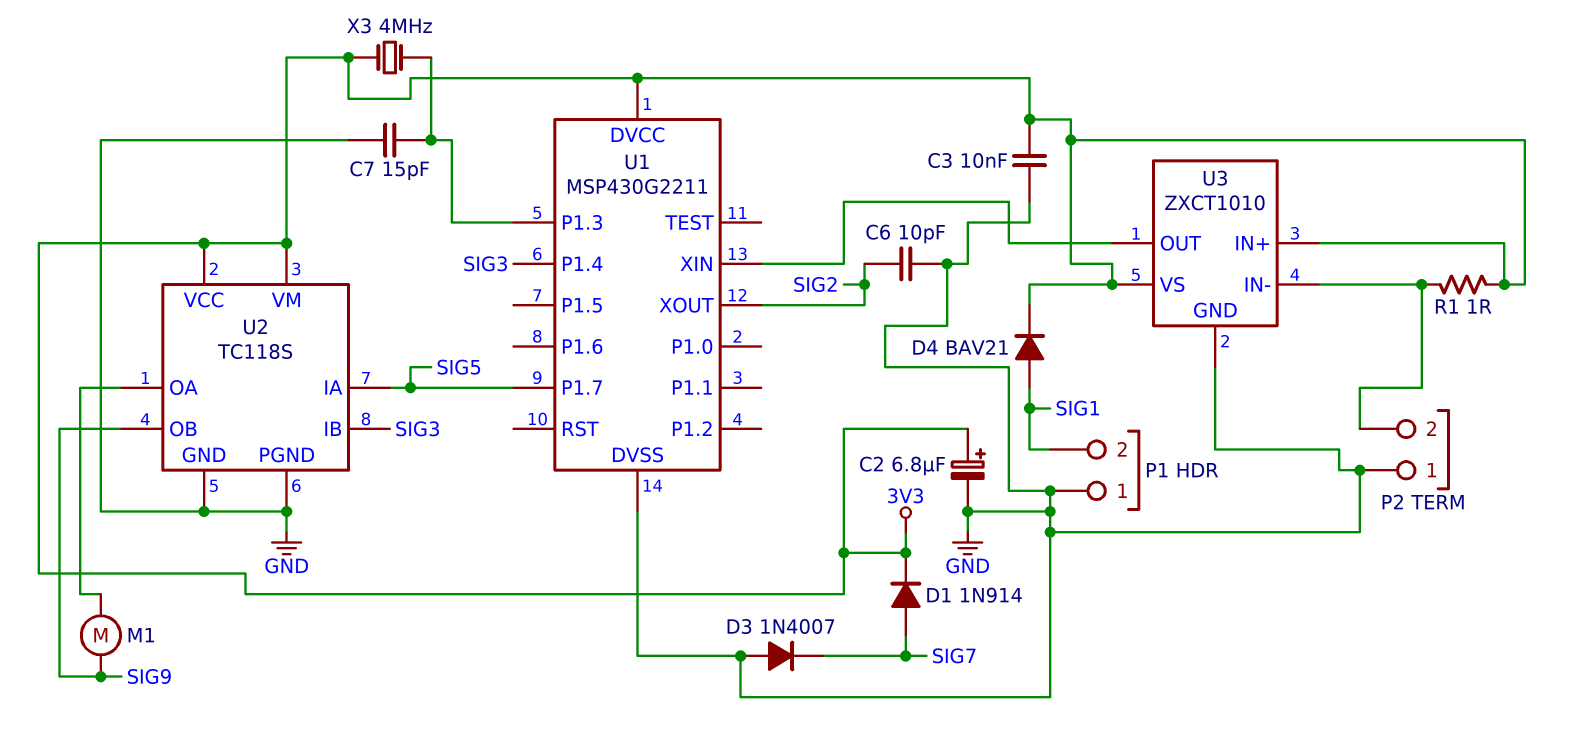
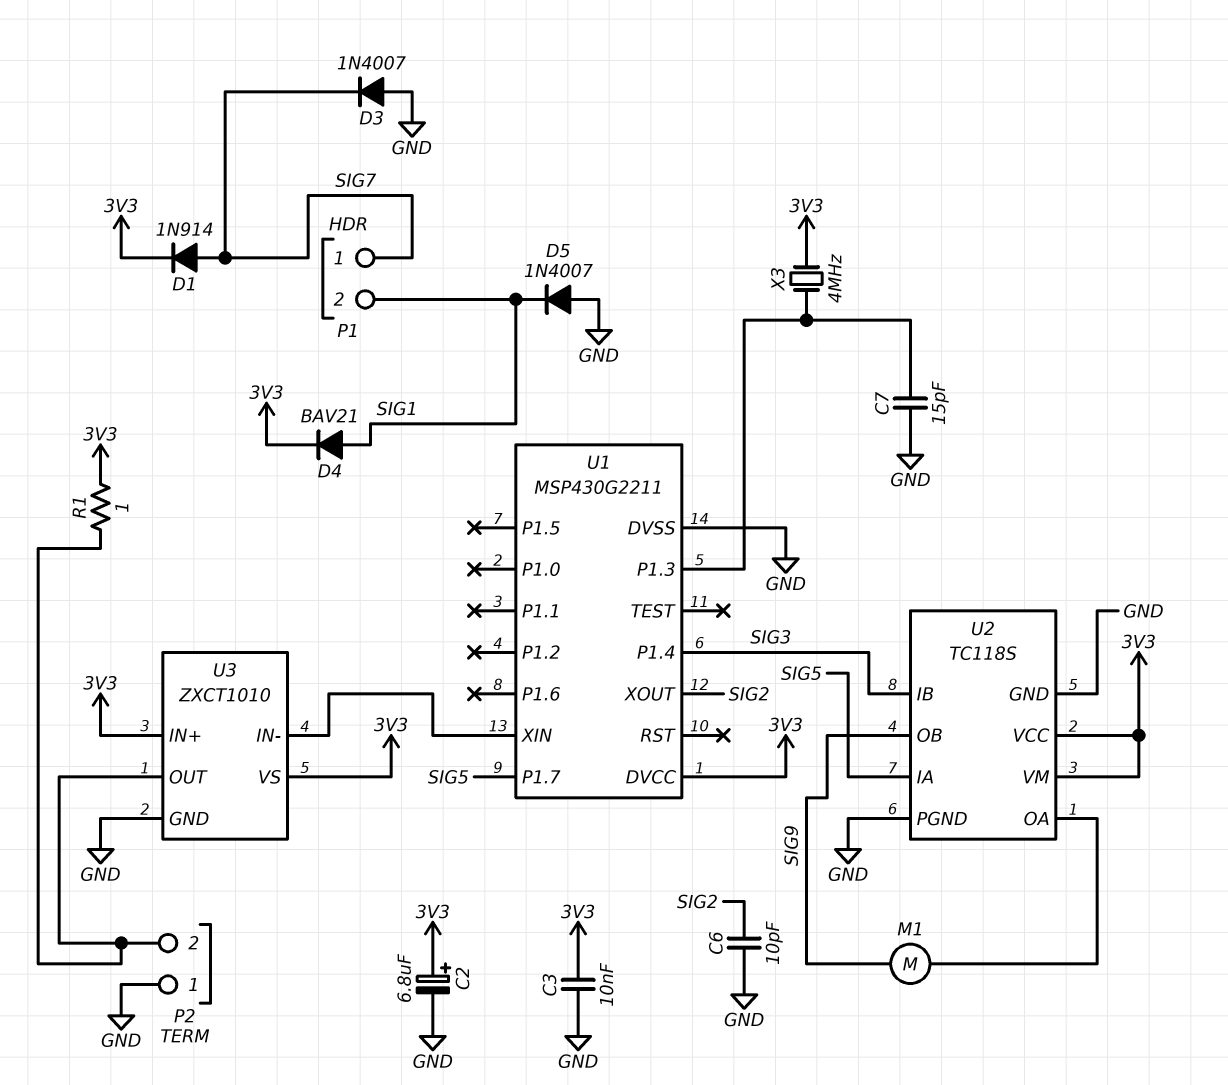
D5: none -> diode 1N4007 (A GND, K SIG1)
P1 pin 1: GND -> SIG7
U3 pin IN-: P2/2 -> U1/XIN
U3 pin OUT: U1/XIN -> P2/2

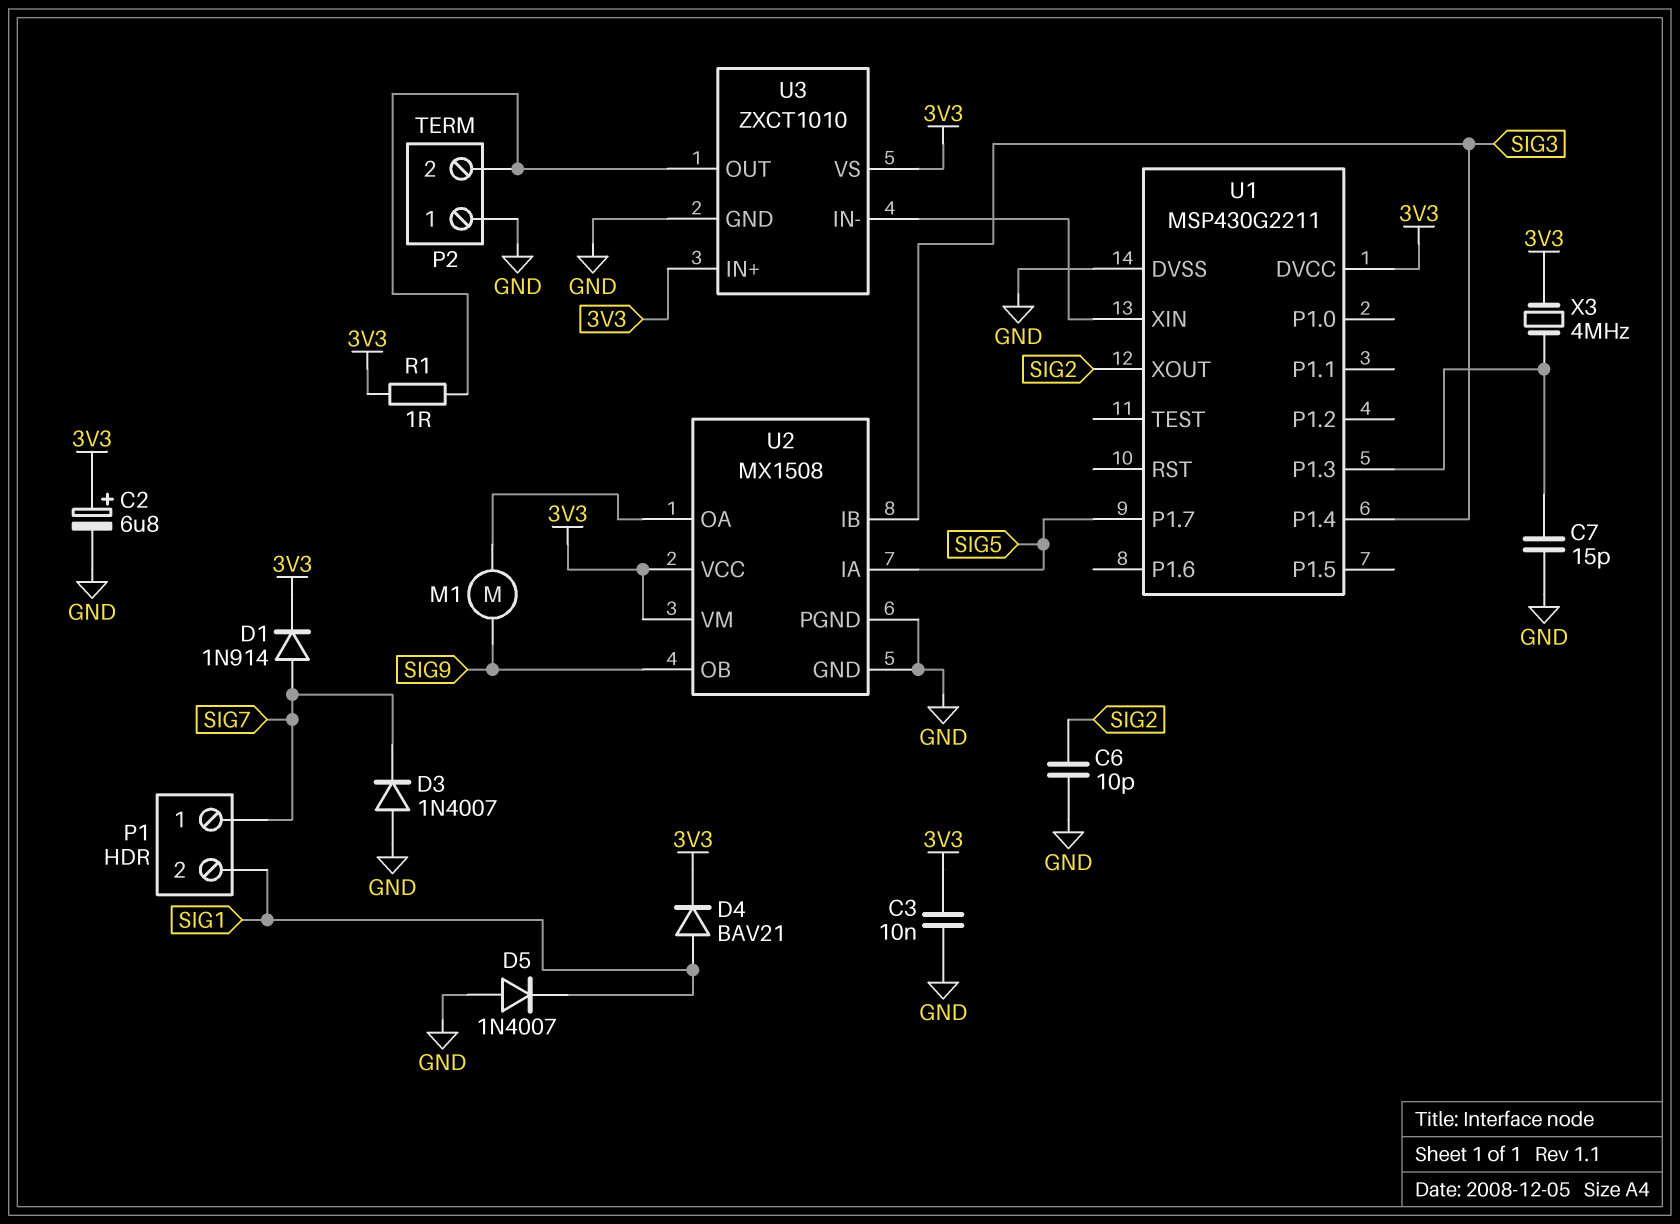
U2: TC118S -> MX1508

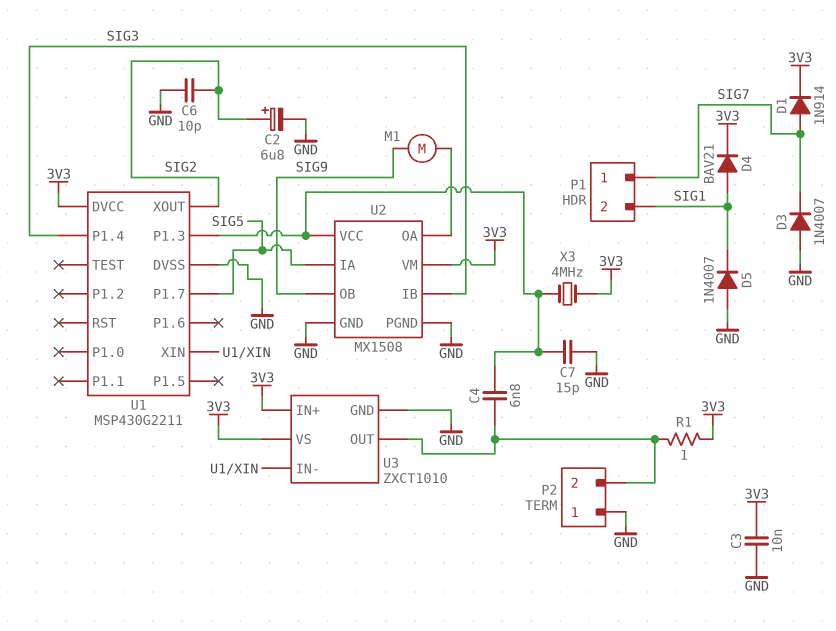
C2: 6.8uF (plus 3V3, minus GND) -> 6.8uF (plus SIG2, minus GND)
C4: none -> 6.8nF (P2/2, U1/P1.3)
U2 pin VCC: 3V3 -> U1/P1.3

